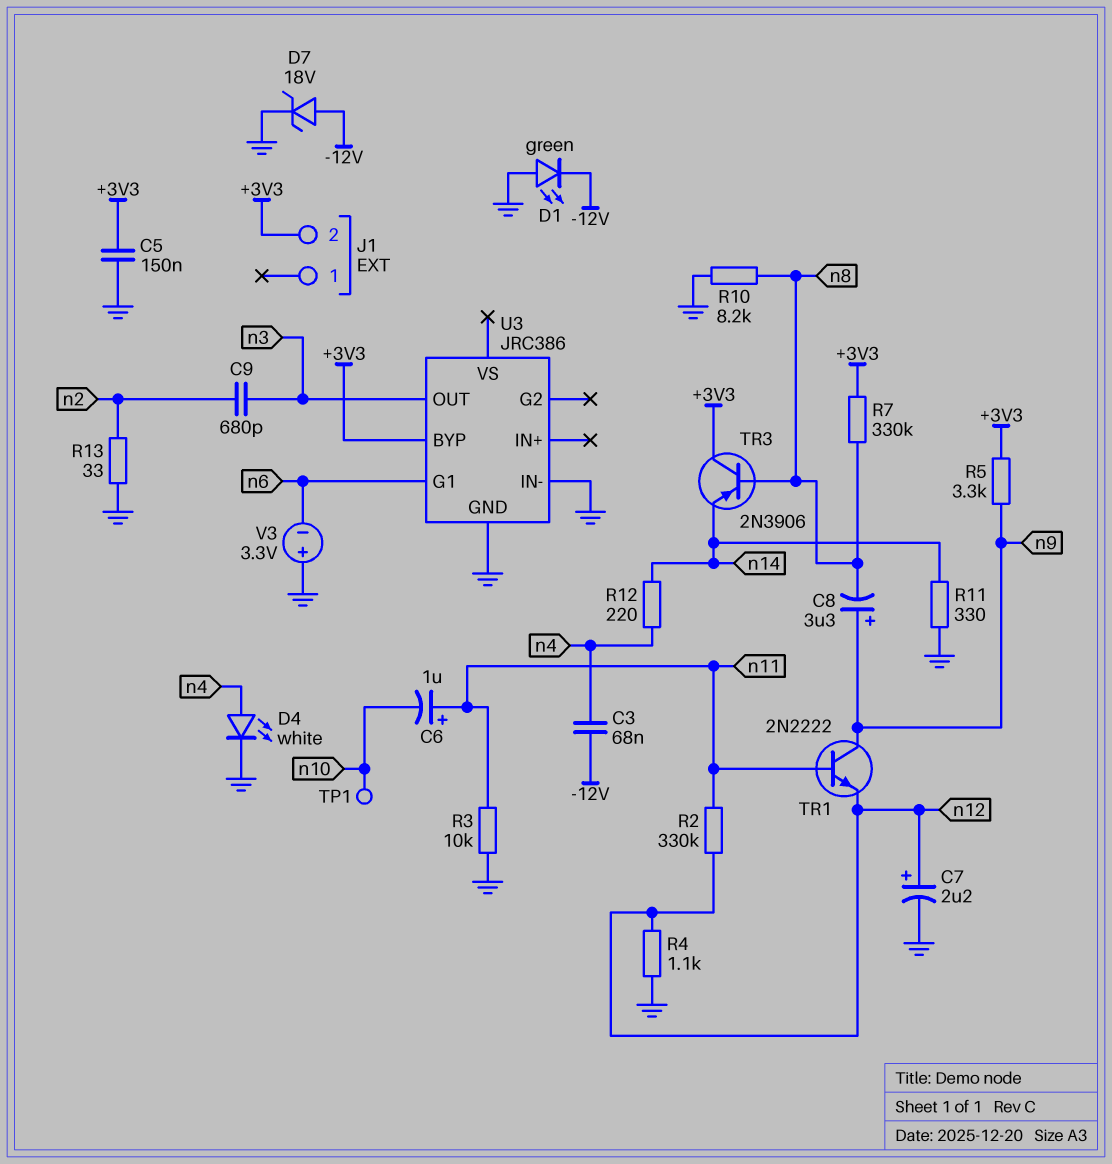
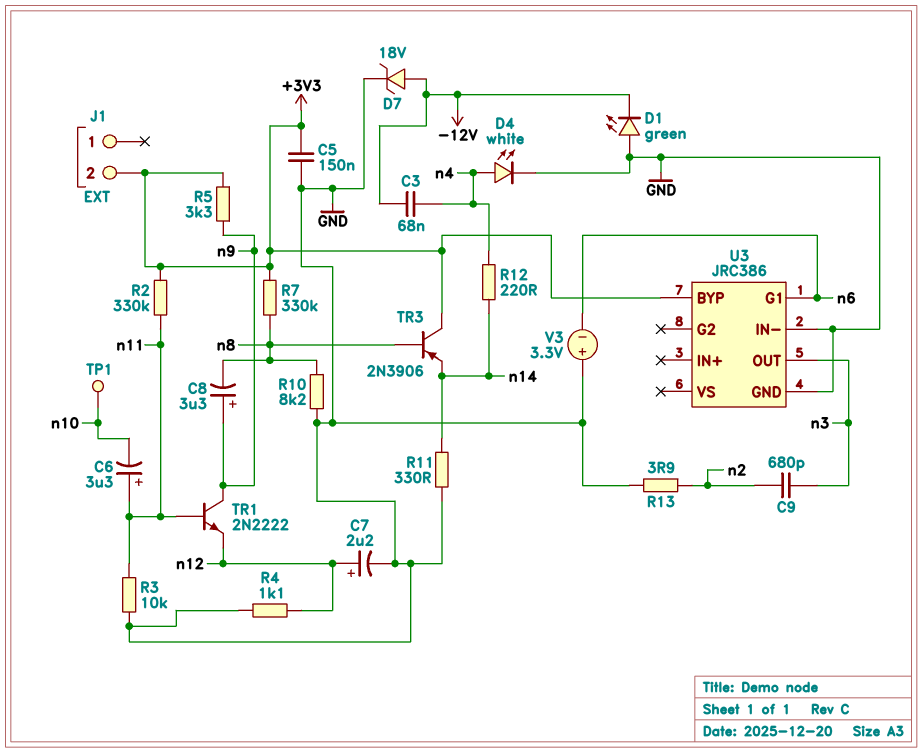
C6: 1uF (plus n11, minus n10) -> 3.3uF (plus n11, minus n10)
R2: 330k (n11, n12) -> 330k (+3V3, n11)
R13: 33 (GND, n2) -> 3.9 (GND, n2)

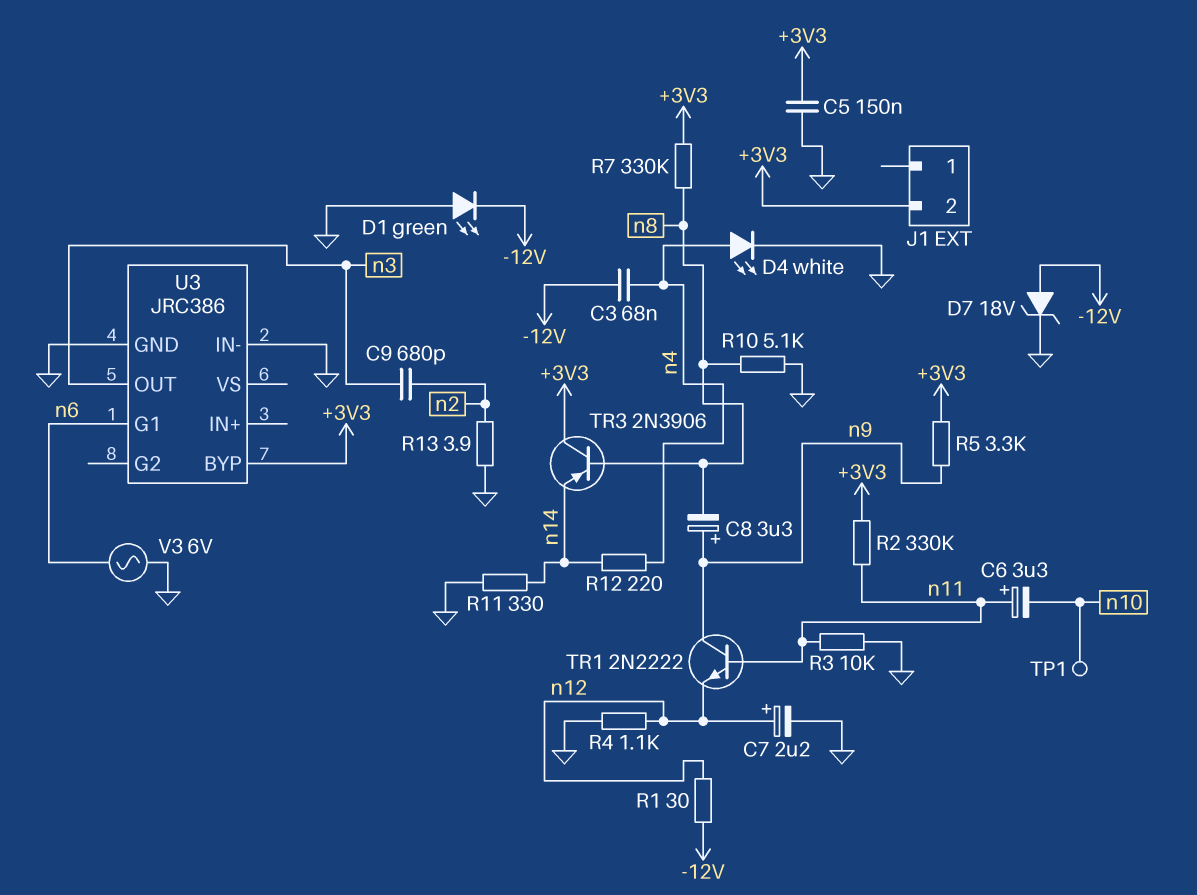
R1: none -> 30 (-12V, n12)
R10: 8.2k (GND, n8) -> 5.1k (GND, n8)
V3: 3.3V (plus GND, minus n6) -> AC 6V (GND, n6)

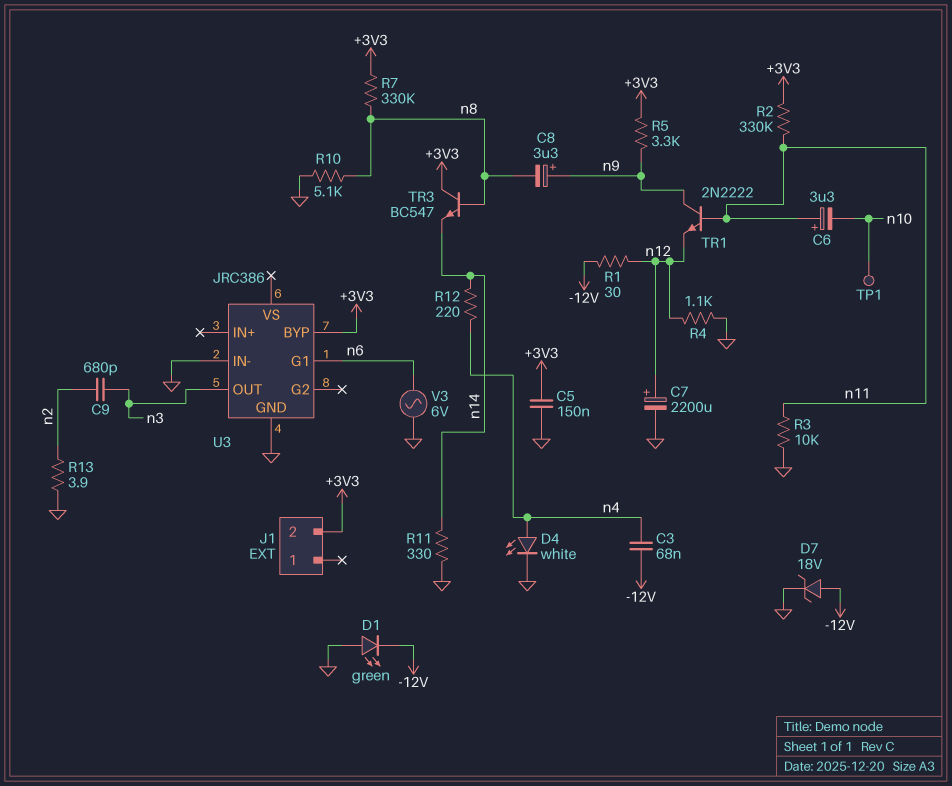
C7: 2.2uF (plus n12, minus GND) -> 2200uF (plus n12, minus GND)
TR3: PNP 2N3906 (B n8, C +3V3, E n14) -> NPN BC547 (B n8, C +3V3, E n14)

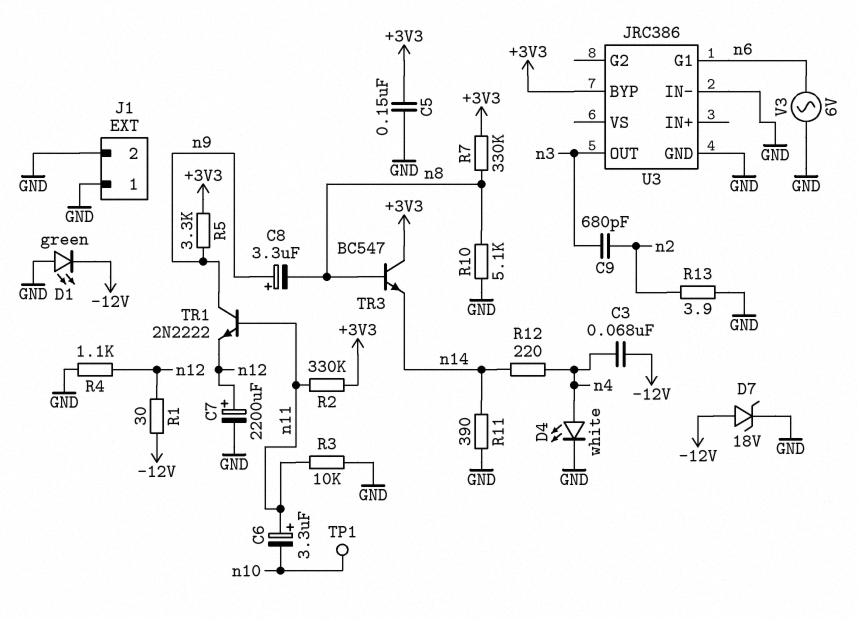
J1 pin 1: none -> GND
J1 pin 2: +3V3 -> GND
R11: 330 (GND, n14) -> 390 (GND, n14)

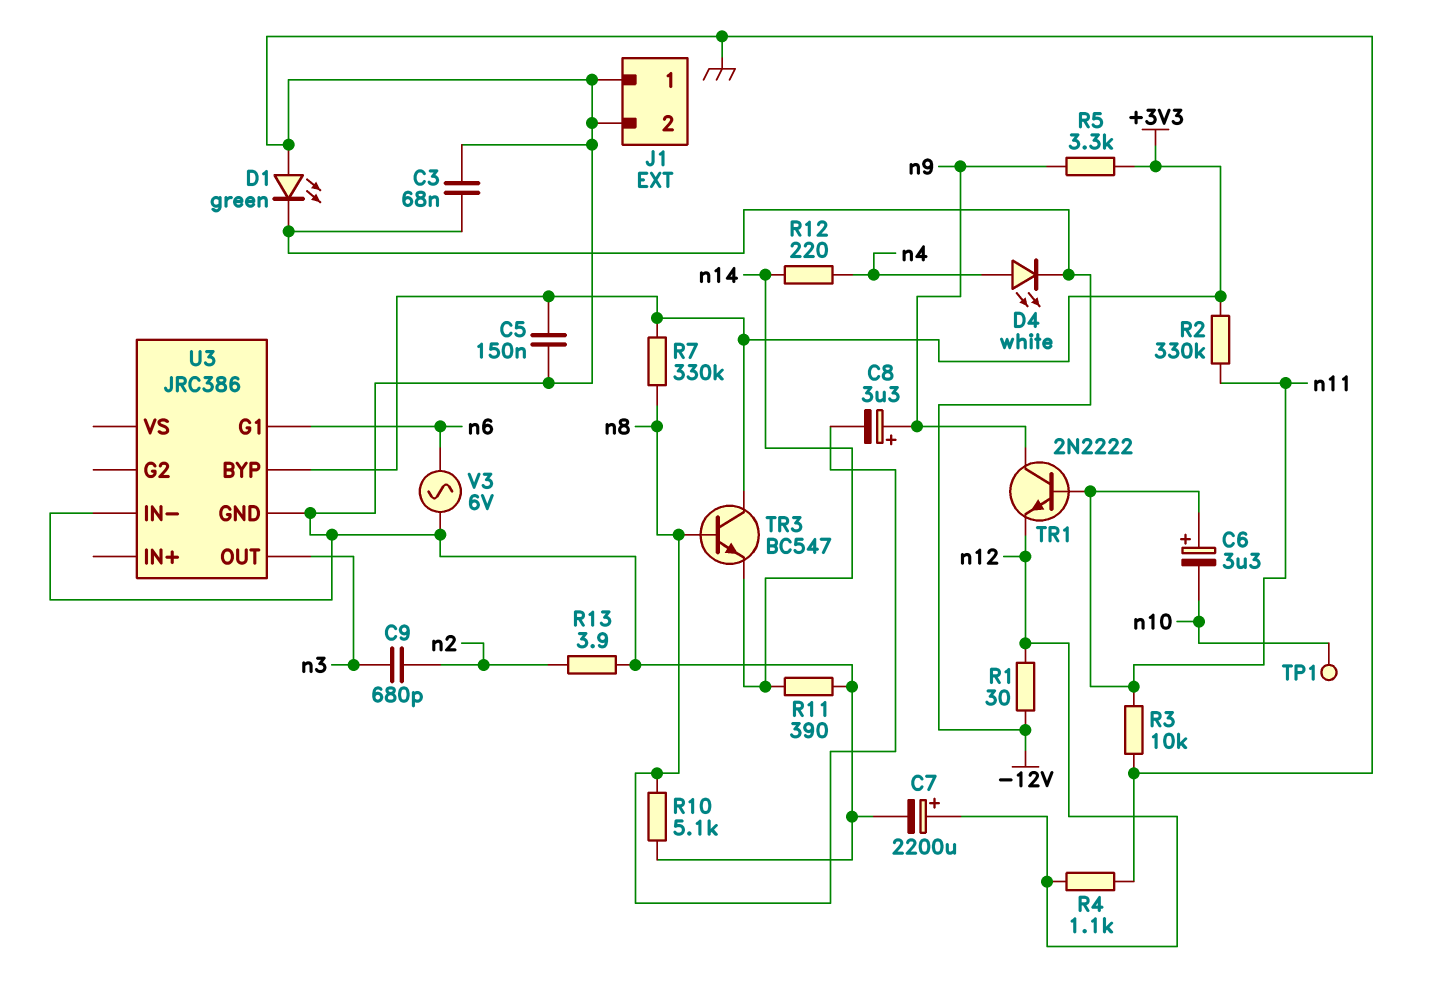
C3: 68nF (-12V, n4) -> 68nF (-12V, GND)
D4: LED white (A n4, K GND) -> LED white (A n4, K -12V)
D7: zener 18V (A -12V, K GND) -> none

